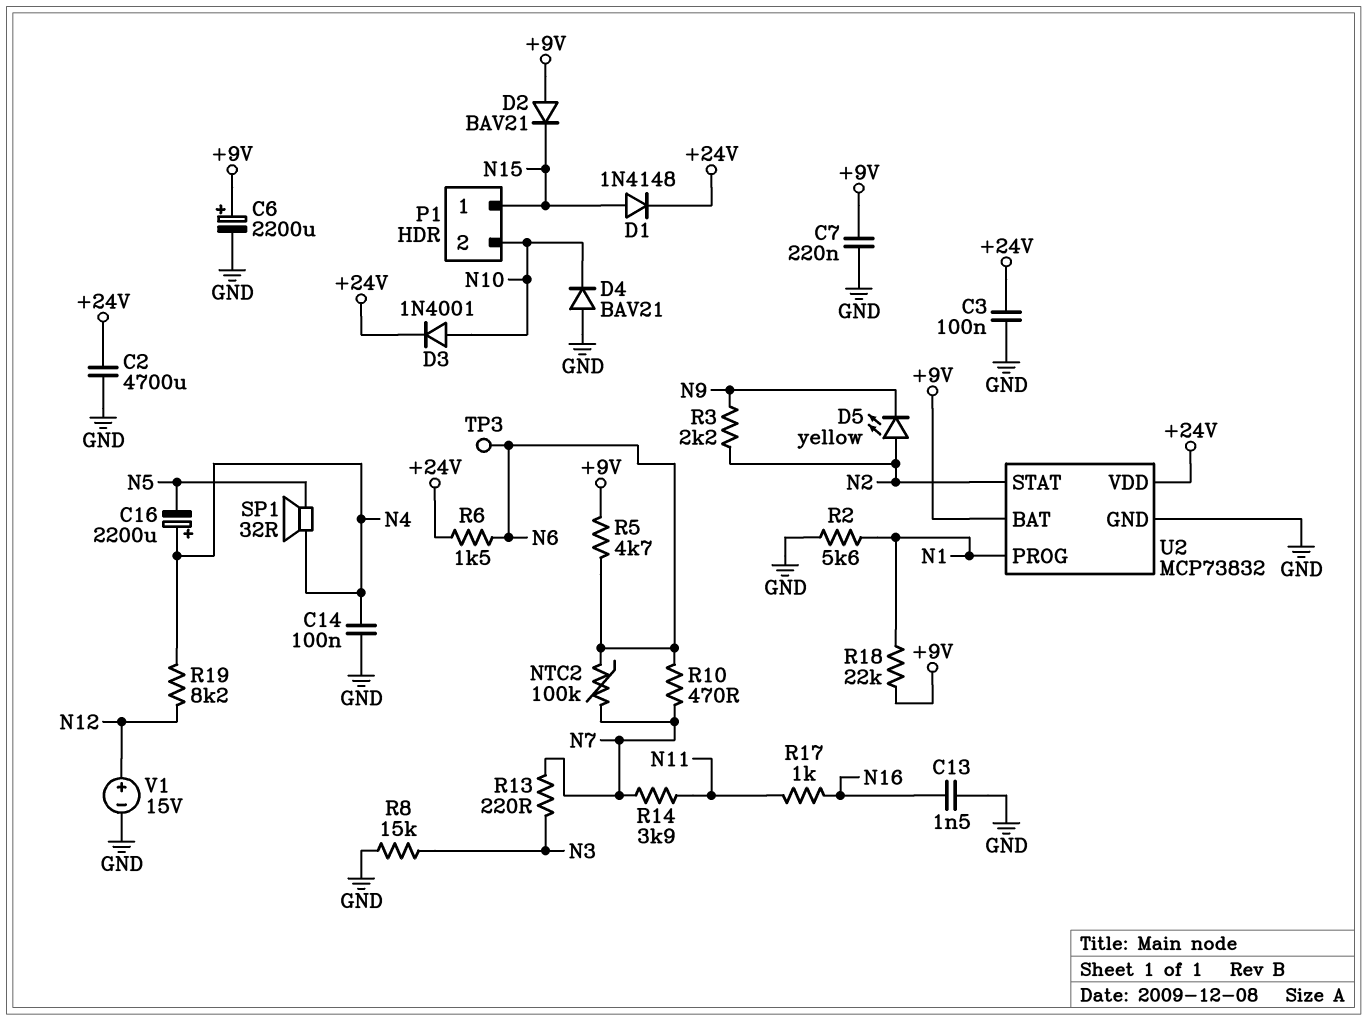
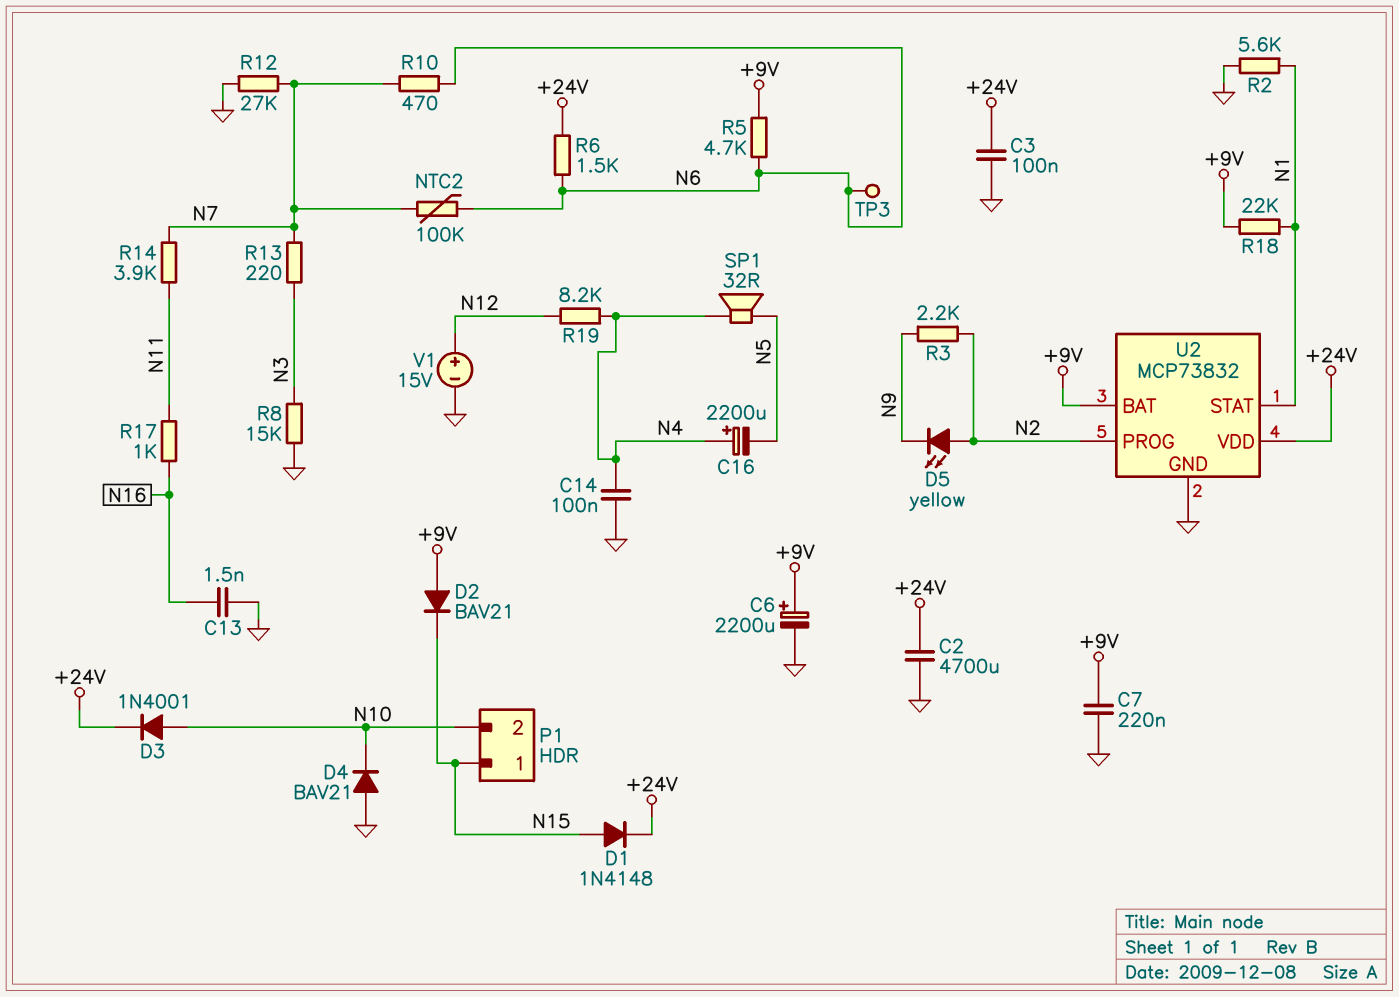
R12: none -> 27k (GND, N7)
U2 pin PROG: N1 -> N2
U2 pin STAT: N2 -> N1

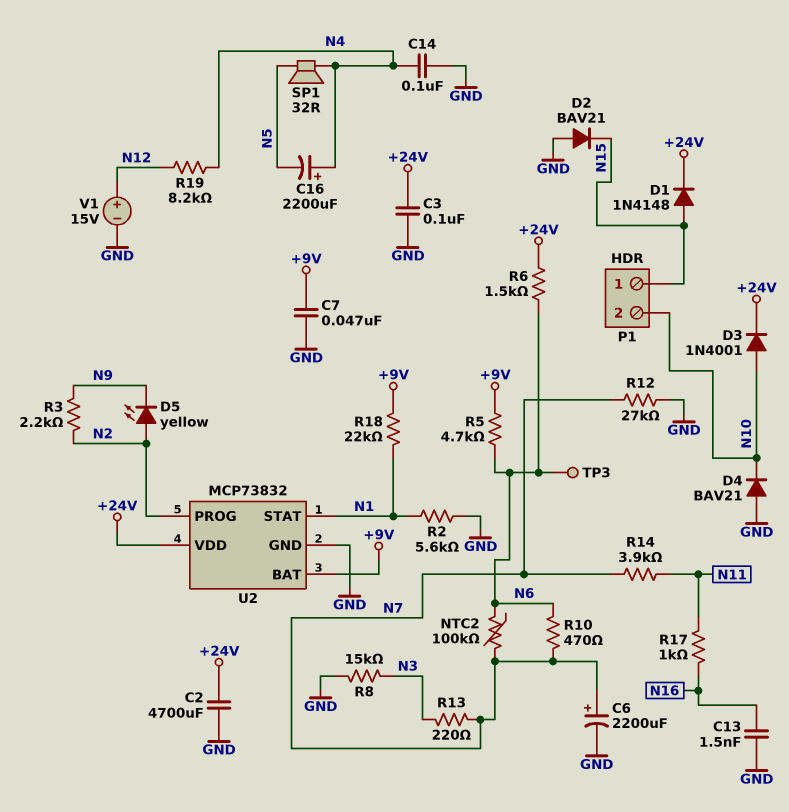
C6: 2200uF (plus +9V, minus GND) -> 2200uF (plus N7, minus GND)
C7: 220nF (+9V, GND) -> 47nF (+9V, GND)
D2: diode BAV21 (A +9V, K N15) -> diode BAV21 (A GND, K N15)

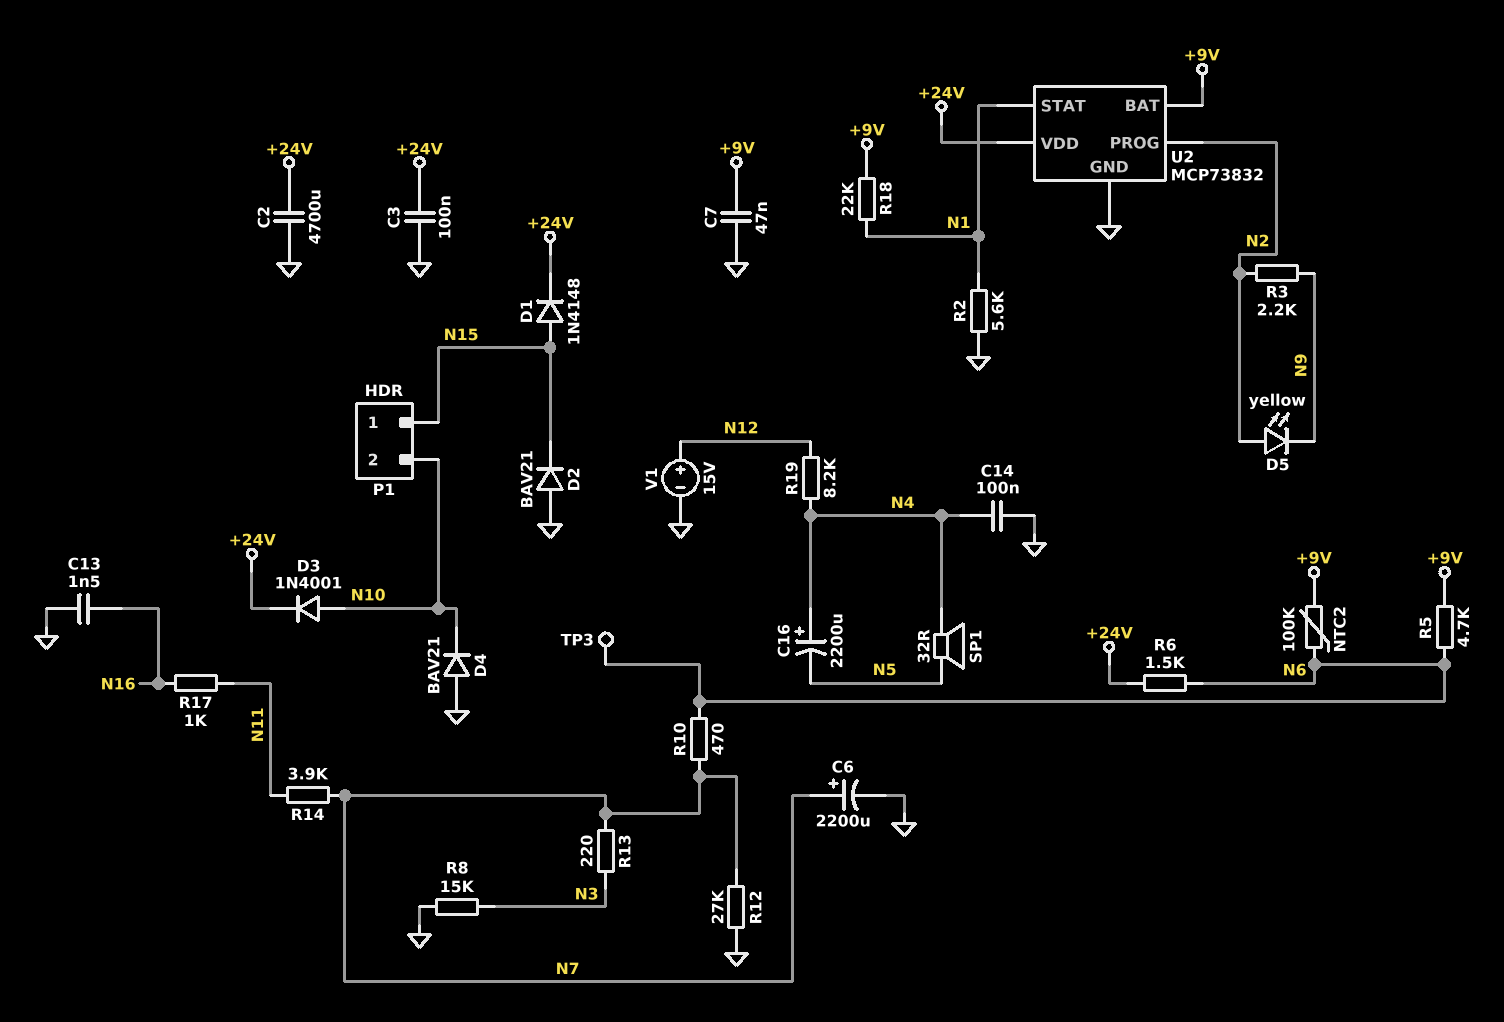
NTC2: 100k (N6, N7) -> 100k (+9V, N6)

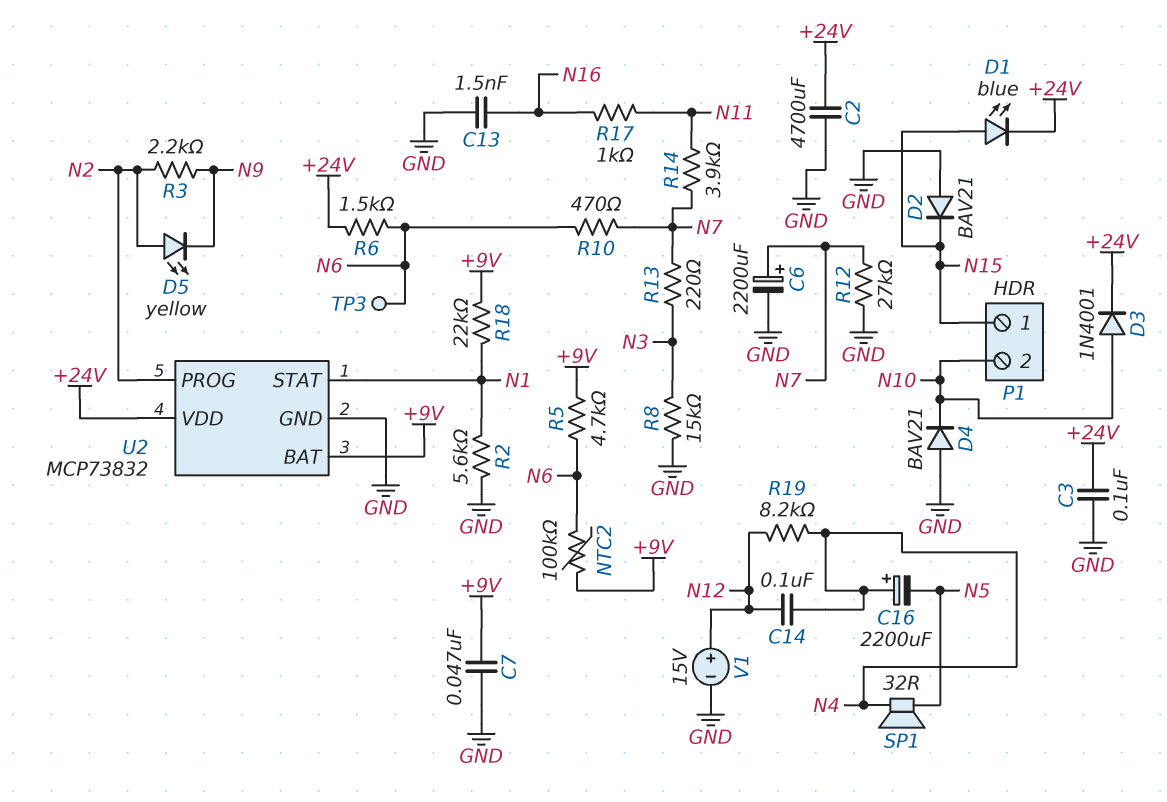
C14: 100nF (GND, N4) -> 100nF (N4, N12)
D1: diode 1N4148 (A N15, K +24V) -> LED blue (A N15, K +24V)

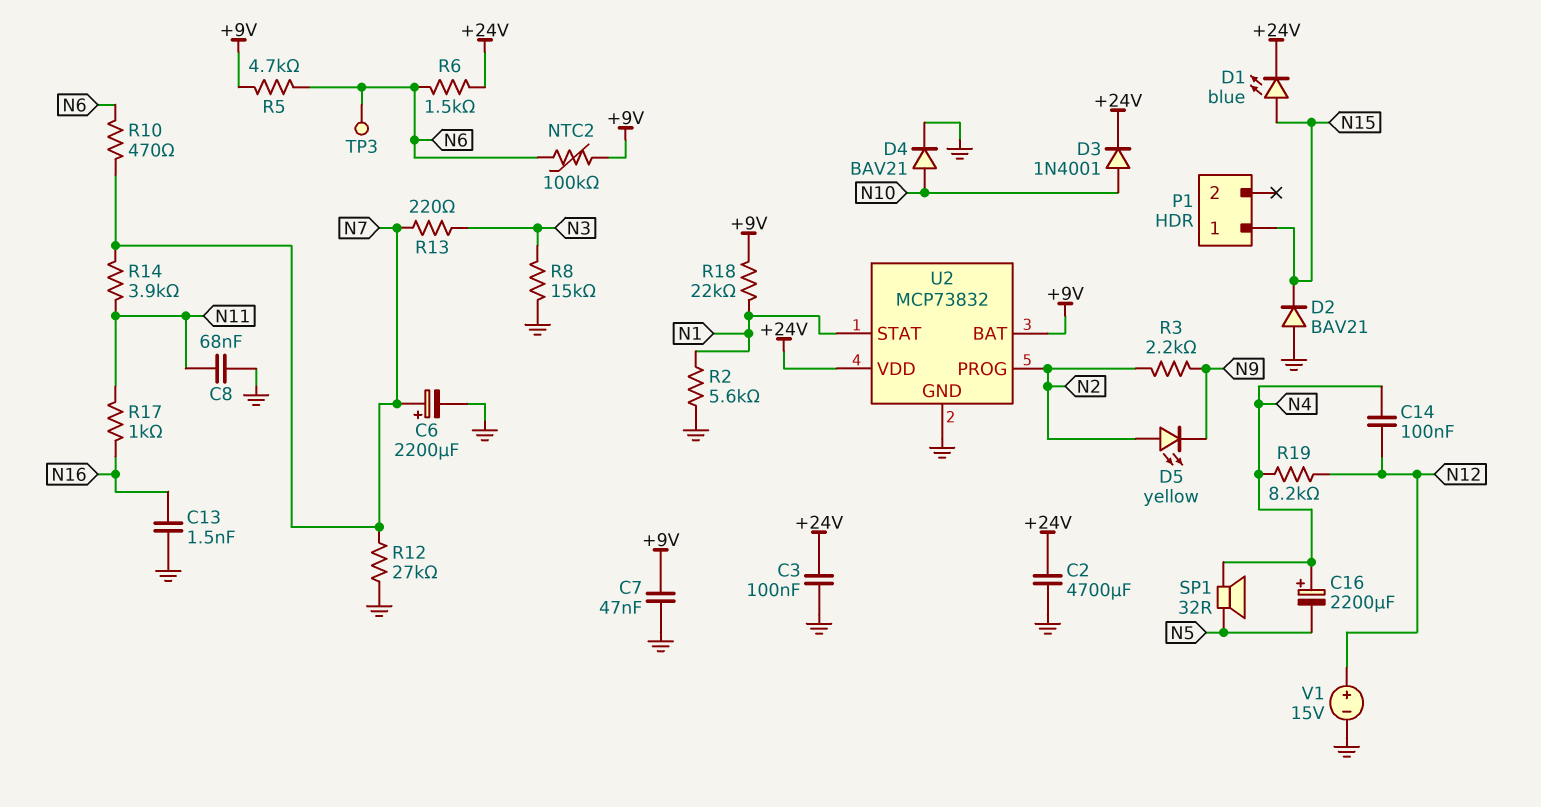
C8: none -> 68nF (GND, N11)
D4: diode BAV21 (A GND, K N10) -> diode BAV21 (A N10, K GND)
P1 pin 2: N10 -> none

